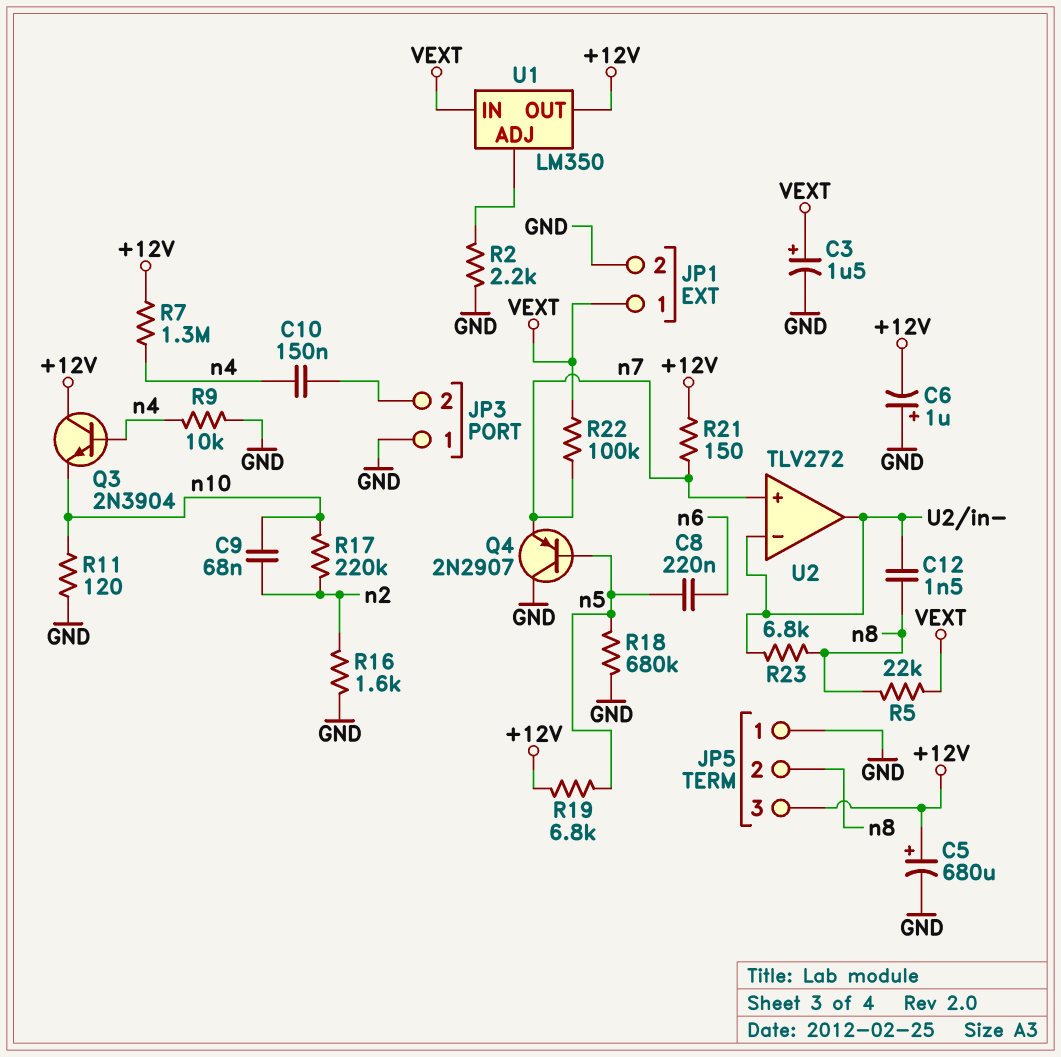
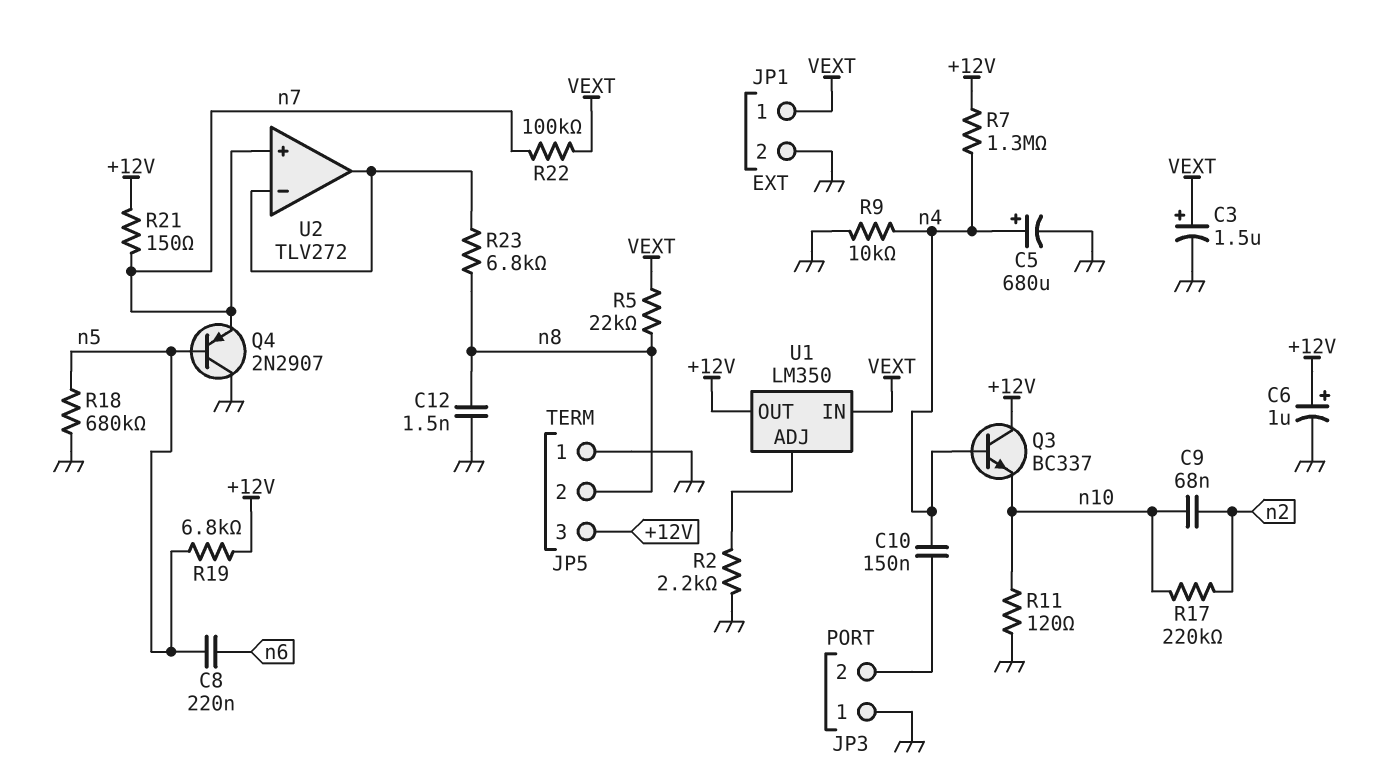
C5: 680uF (plus +12V, minus GND) -> 680uF (plus n4, minus GND)
C6: 1uF (plus GND, minus +12V) -> 1uF (plus +12V, minus GND)
C12: 1.5nF (U2/in-, n8) -> 1.5nF (GND, n8)
Q3: NPN 2N3904 (B n4, C +12V, E n10) -> NPN BC337 (B n4, C +12V, E n10)
R16: 1.6k (GND, n2) -> none

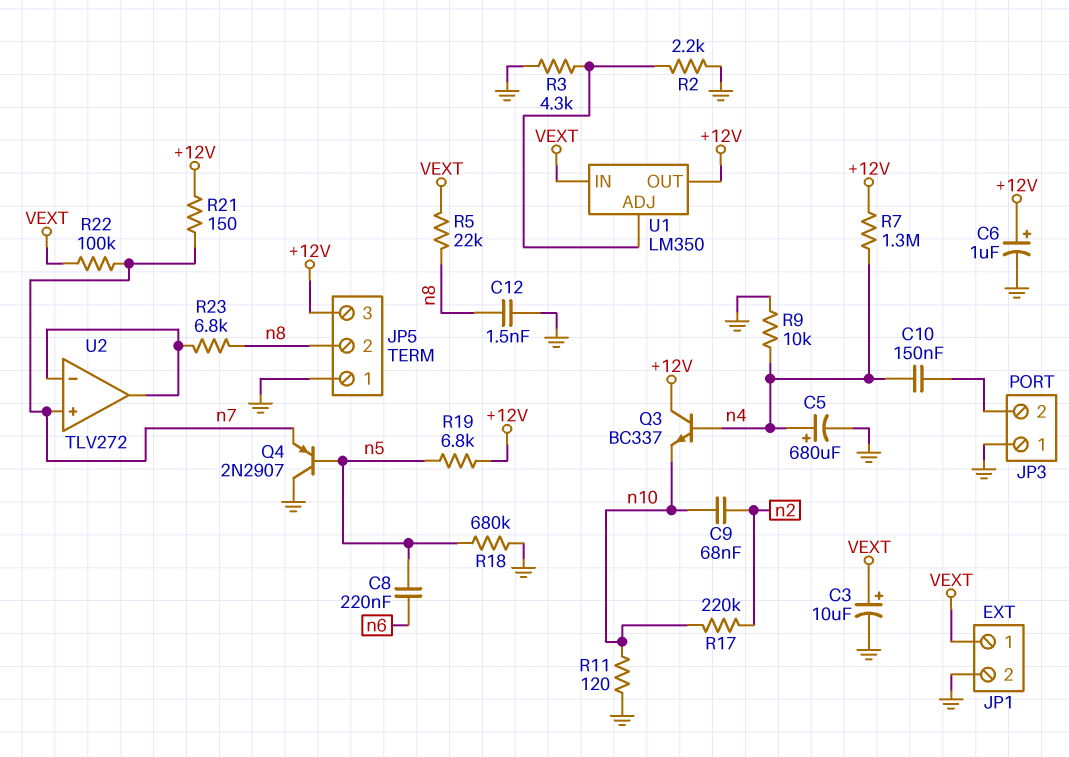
C3: 1.5uF (plus VEXT, minus GND) -> 10uF (plus VEXT, minus GND)
R3: none -> 4.3k (GND, U1/ADJ)

